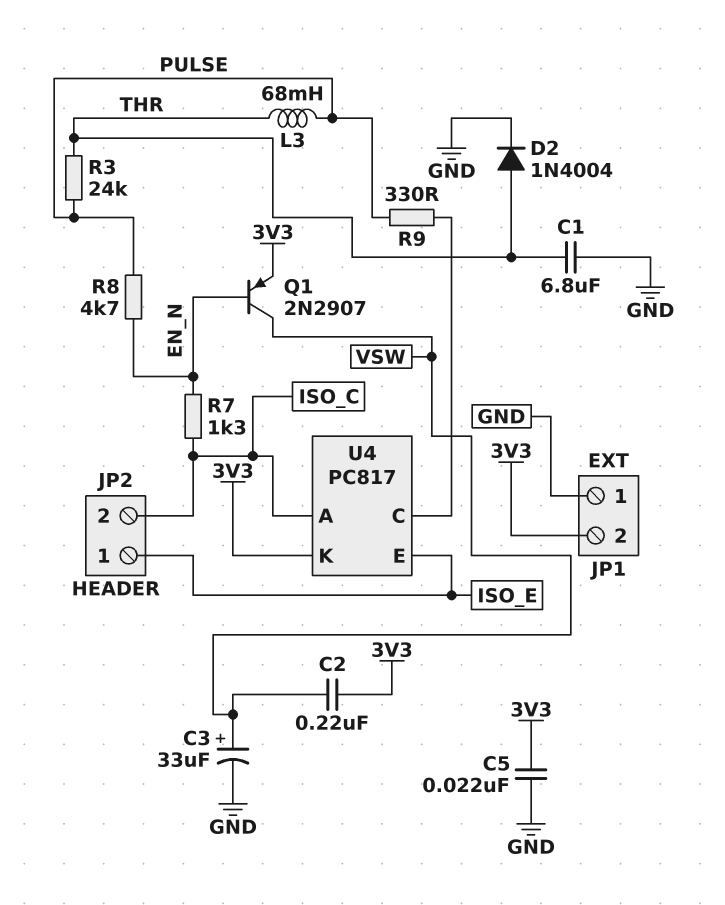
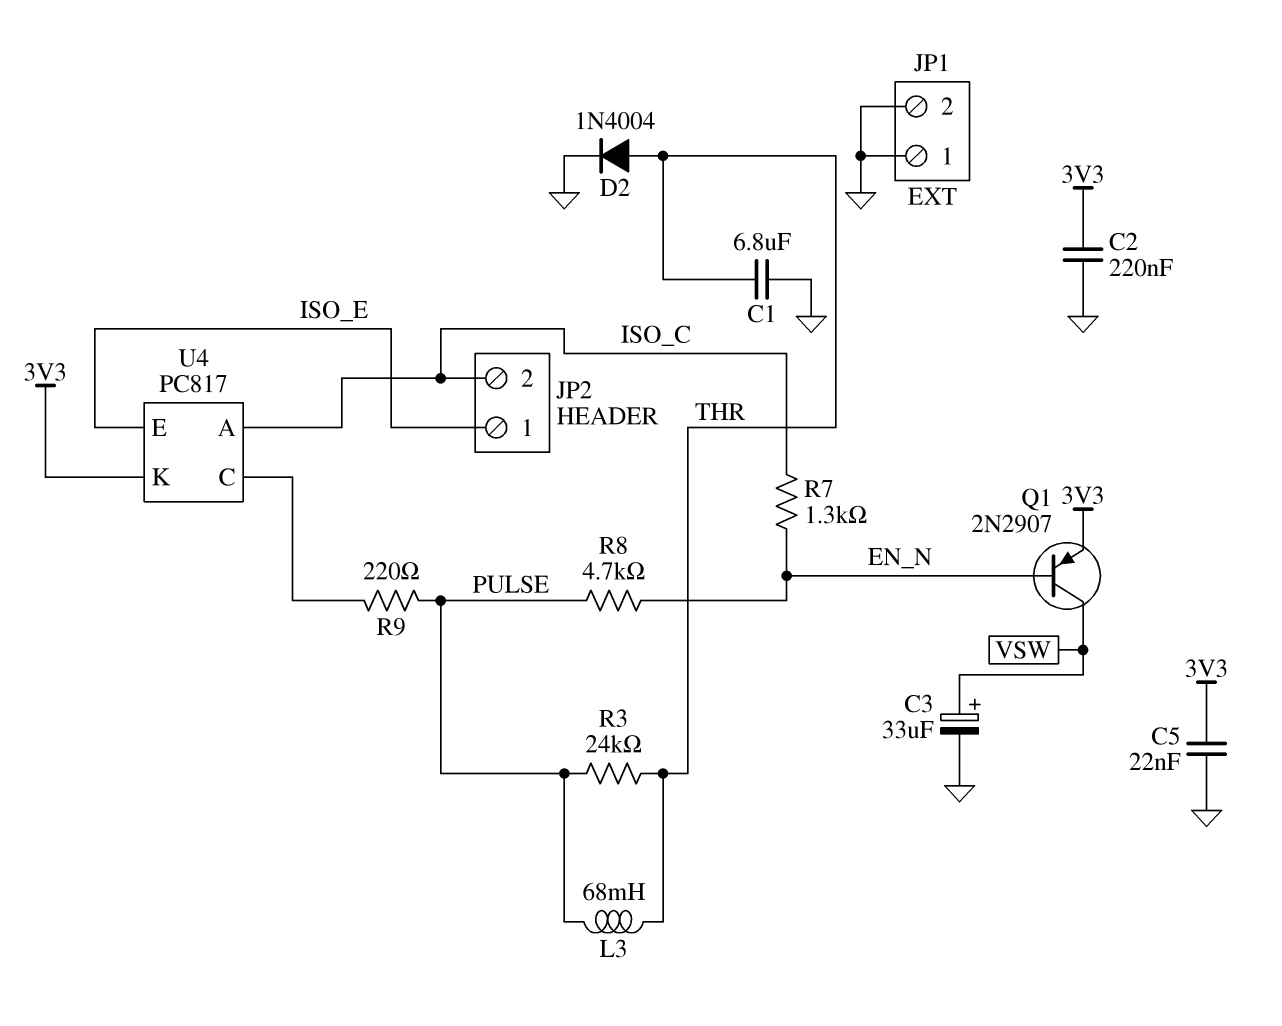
C2: 220nF (3V3, VSW) -> 220nF (3V3, GND)
JP1 pin 2: 3V3 -> GND
R9: 330 (PULSE, U4/C) -> 220 (PULSE, U4/C)

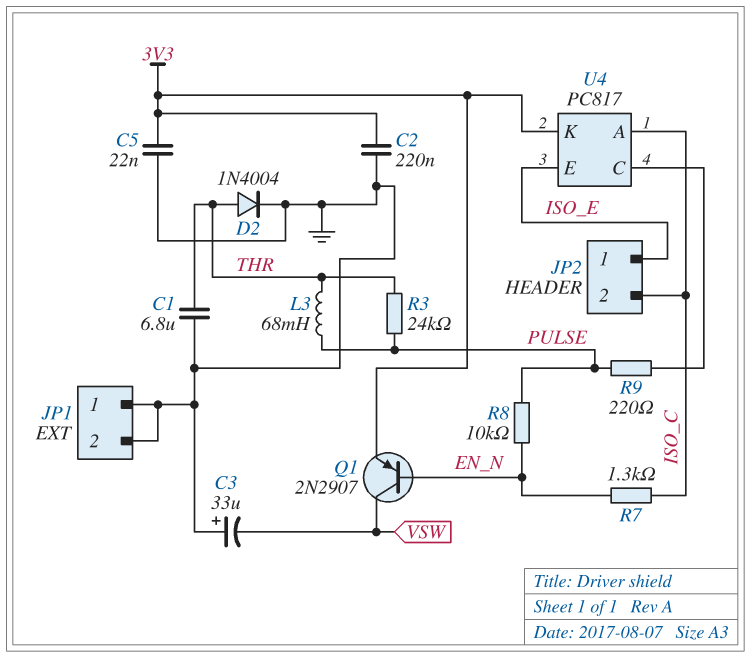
C3: 33uF (plus VSW, minus GND) -> 33uF (plus GND, minus VSW)
R8: 4.7k (EN_N, PULSE) -> 10k (EN_N, PULSE)

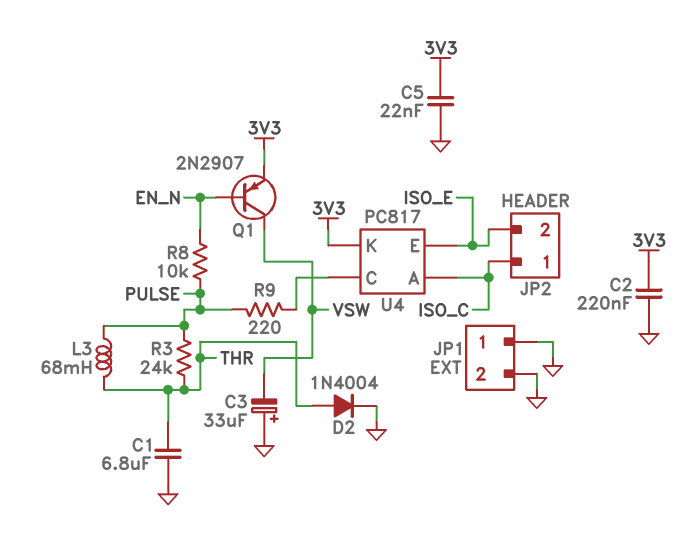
JP2 pin 1: ISO_E -> ISO_C
JP2 pin 2: ISO_C -> ISO_E
R7: 1.3k (EN_N, ISO_C) -> none

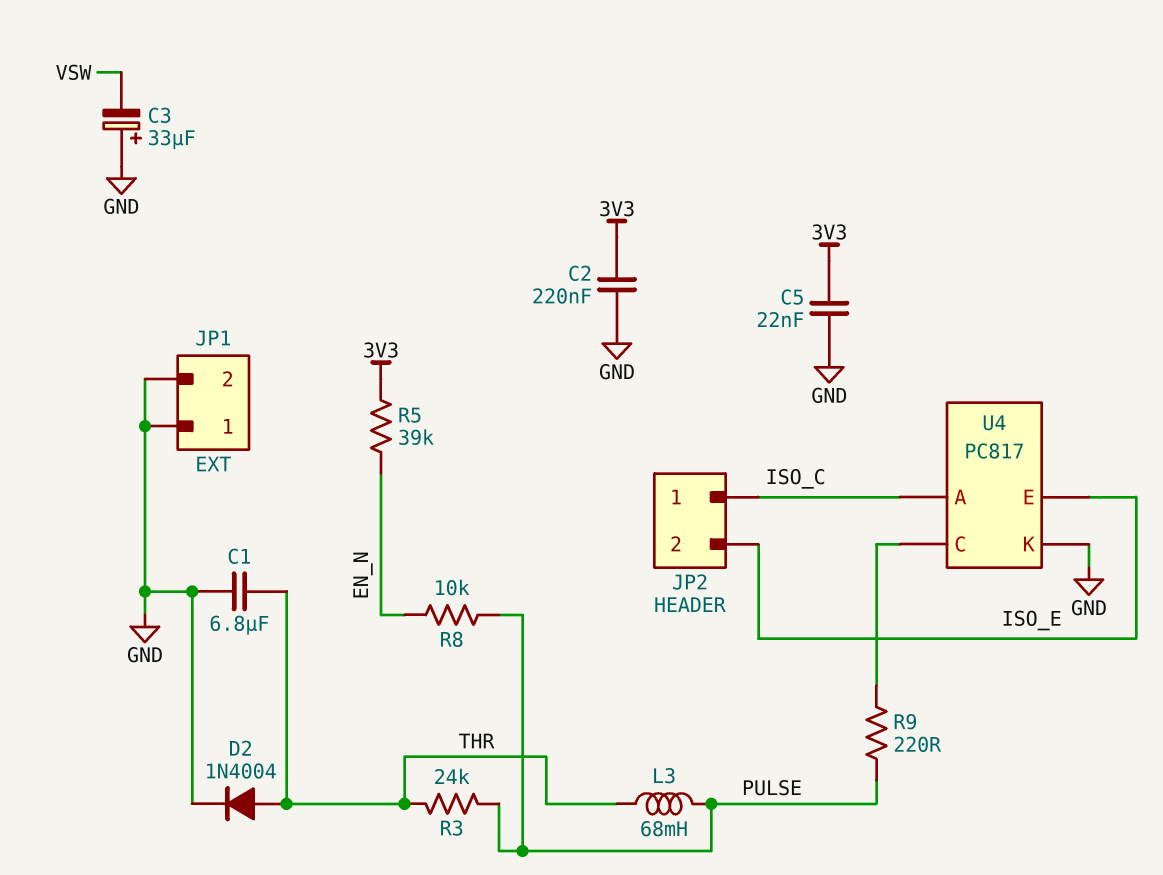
Q1: PNP 2N2907 (B EN_N, C VSW, E 3V3) -> none
R5: none -> 39k (3V3, EN_N)
U4 pin K: 3V3 -> GND

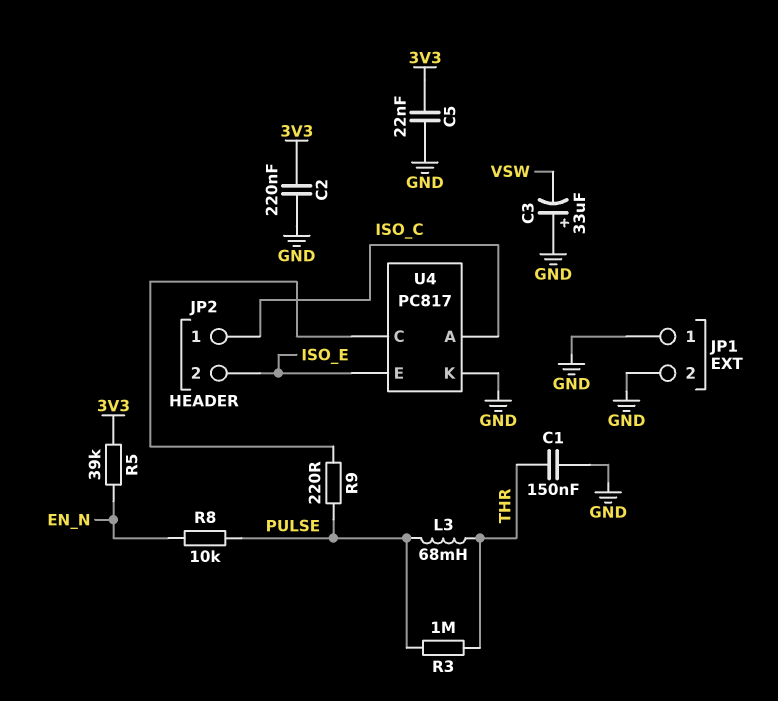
C1: 6.8uF (GND, THR) -> 150nF (GND, THR)
D2: diode 1N4004 (A THR, K GND) -> none
R3: 24k (PULSE, THR) -> 1M (PULSE, THR)

